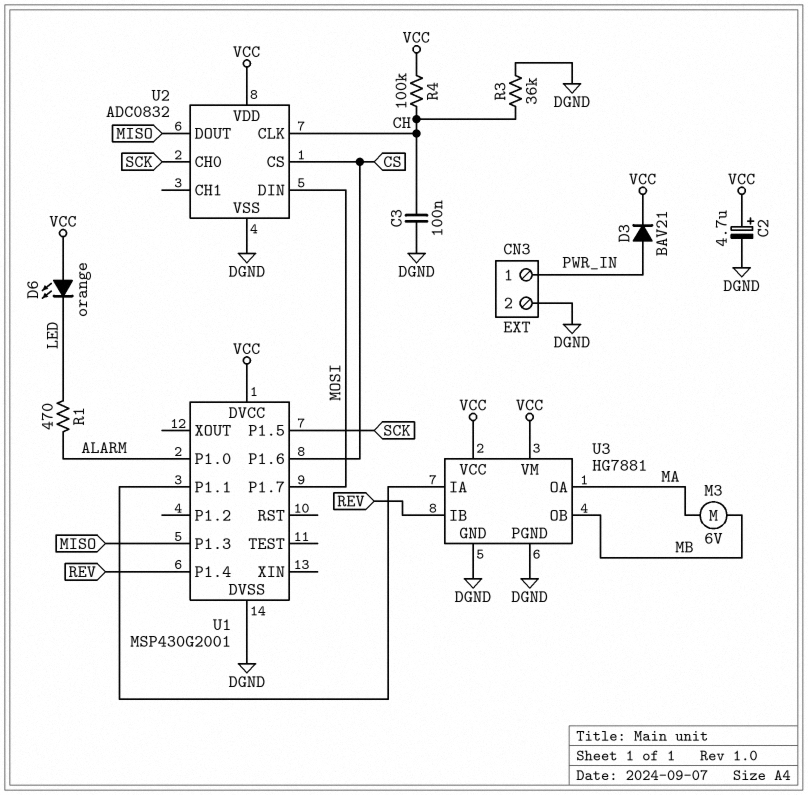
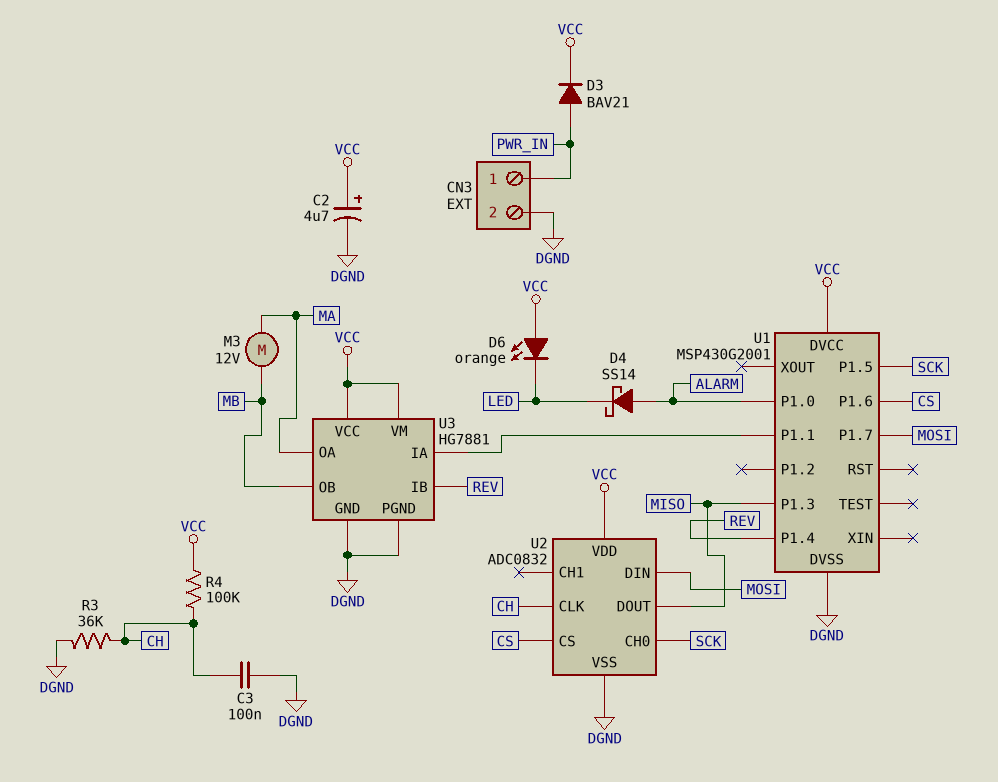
D4: none -> schottky SS14 (A ALARM, K LED)
M3: motor 6V (MA, MB) -> motor 12V (MA, MB)
R1: 470 (ALARM, LED) -> none

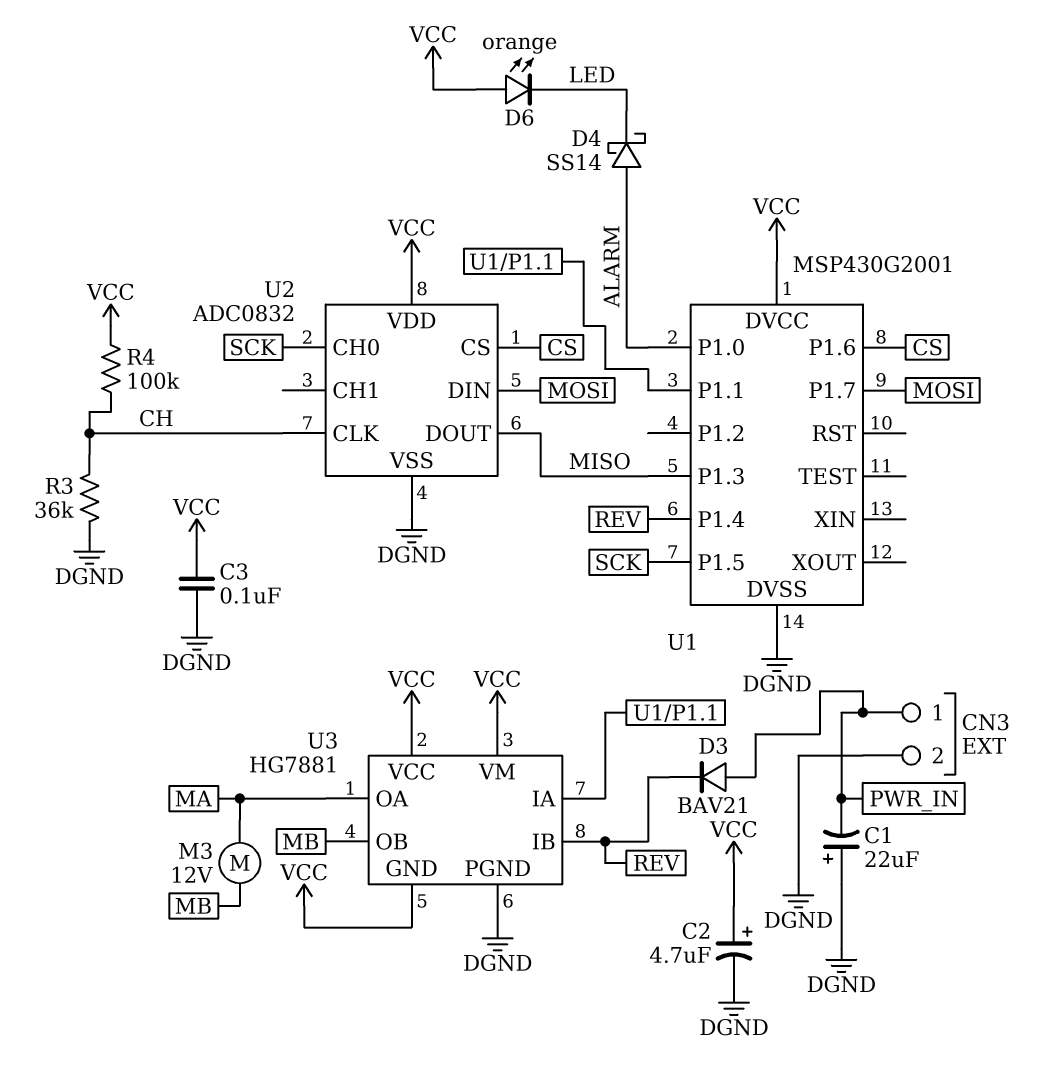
C1: none -> 22uF (plus DGND, minus PWR_IN)
C3: 100nF (CH, DGND) -> 100nF (DGND, VCC)
D3: diode BAV21 (A PWR_IN, K VCC) -> diode BAV21 (A PWR_IN, K REV)
U3 pin GND: DGND -> VCC

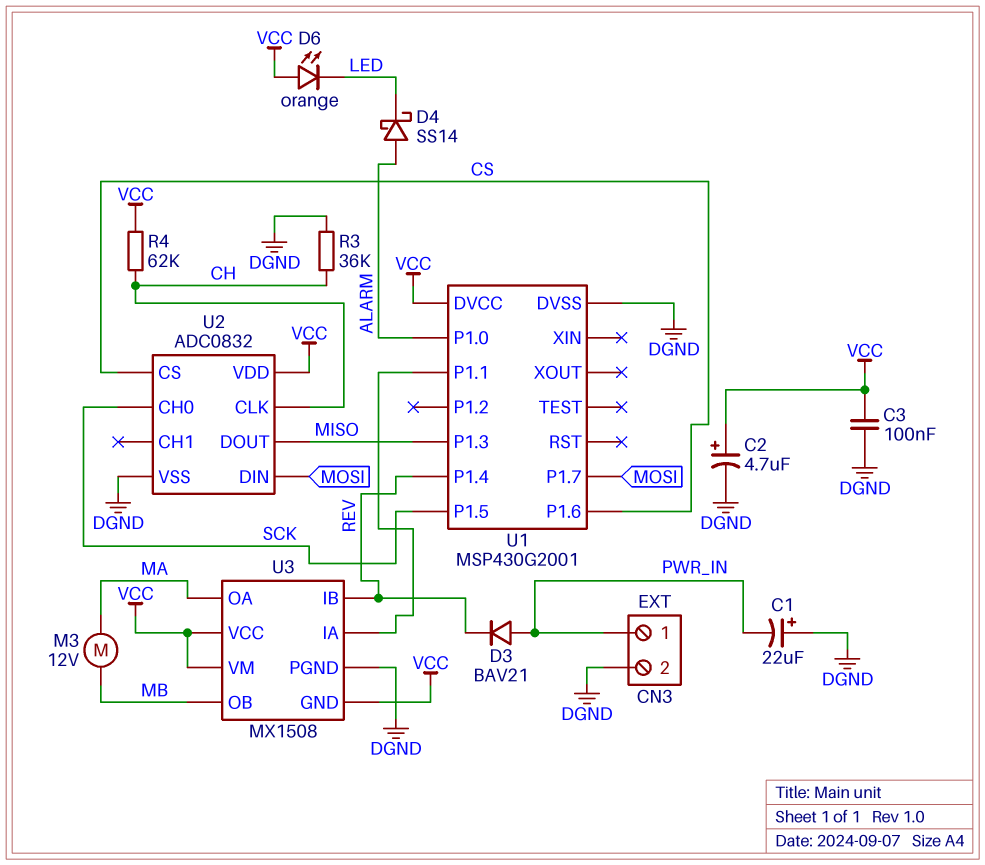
R4: 100k (CH, VCC) -> 62k (CH, VCC)
U3: HG7881 -> MX1508

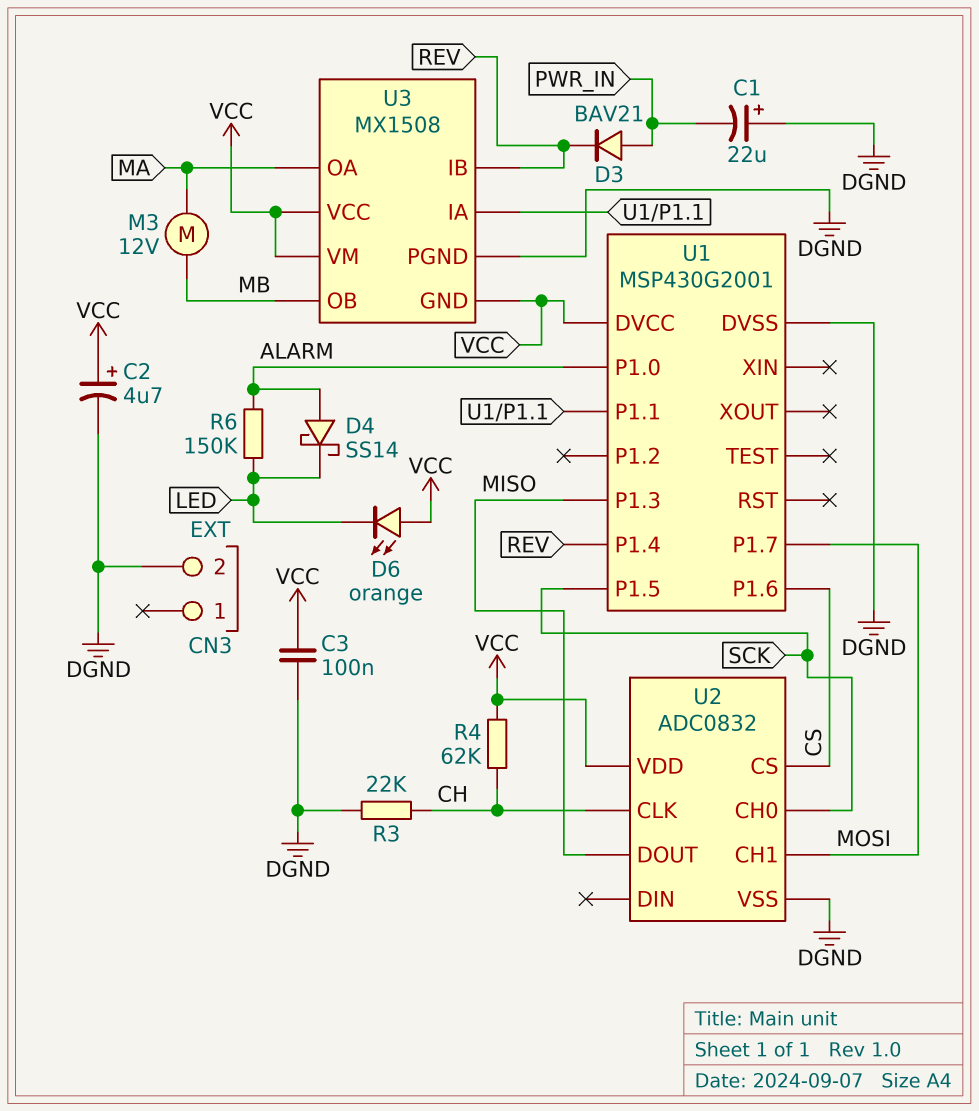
CN3 pin 1: PWR_IN -> none
R3: 36k (CH, DGND) -> 22k (CH, DGND)
R6: none -> 150k (ALARM, LED)
U2 pin CH1: none -> MOSI
U2 pin DIN: MOSI -> none

